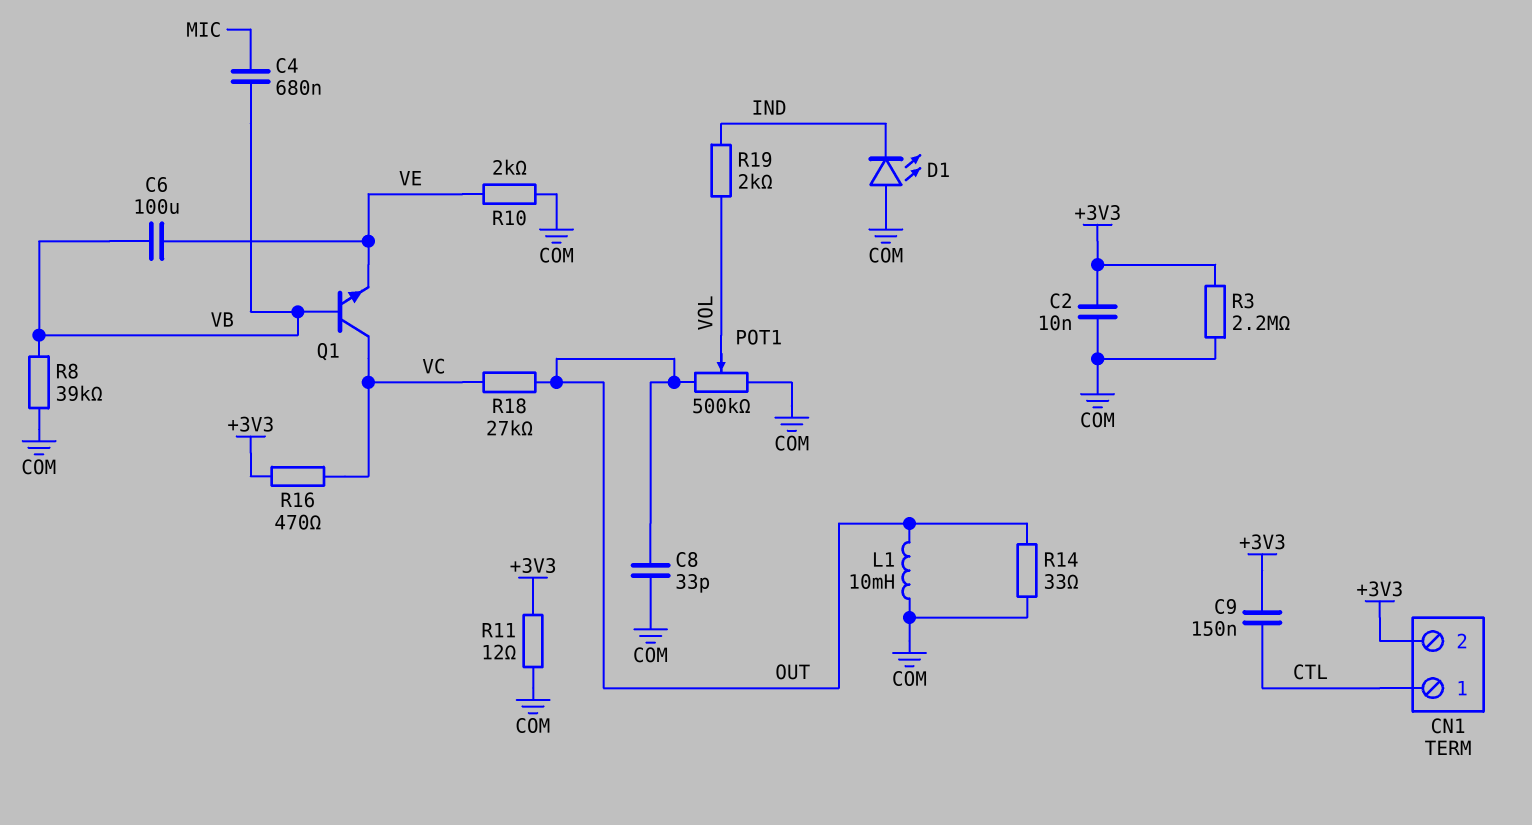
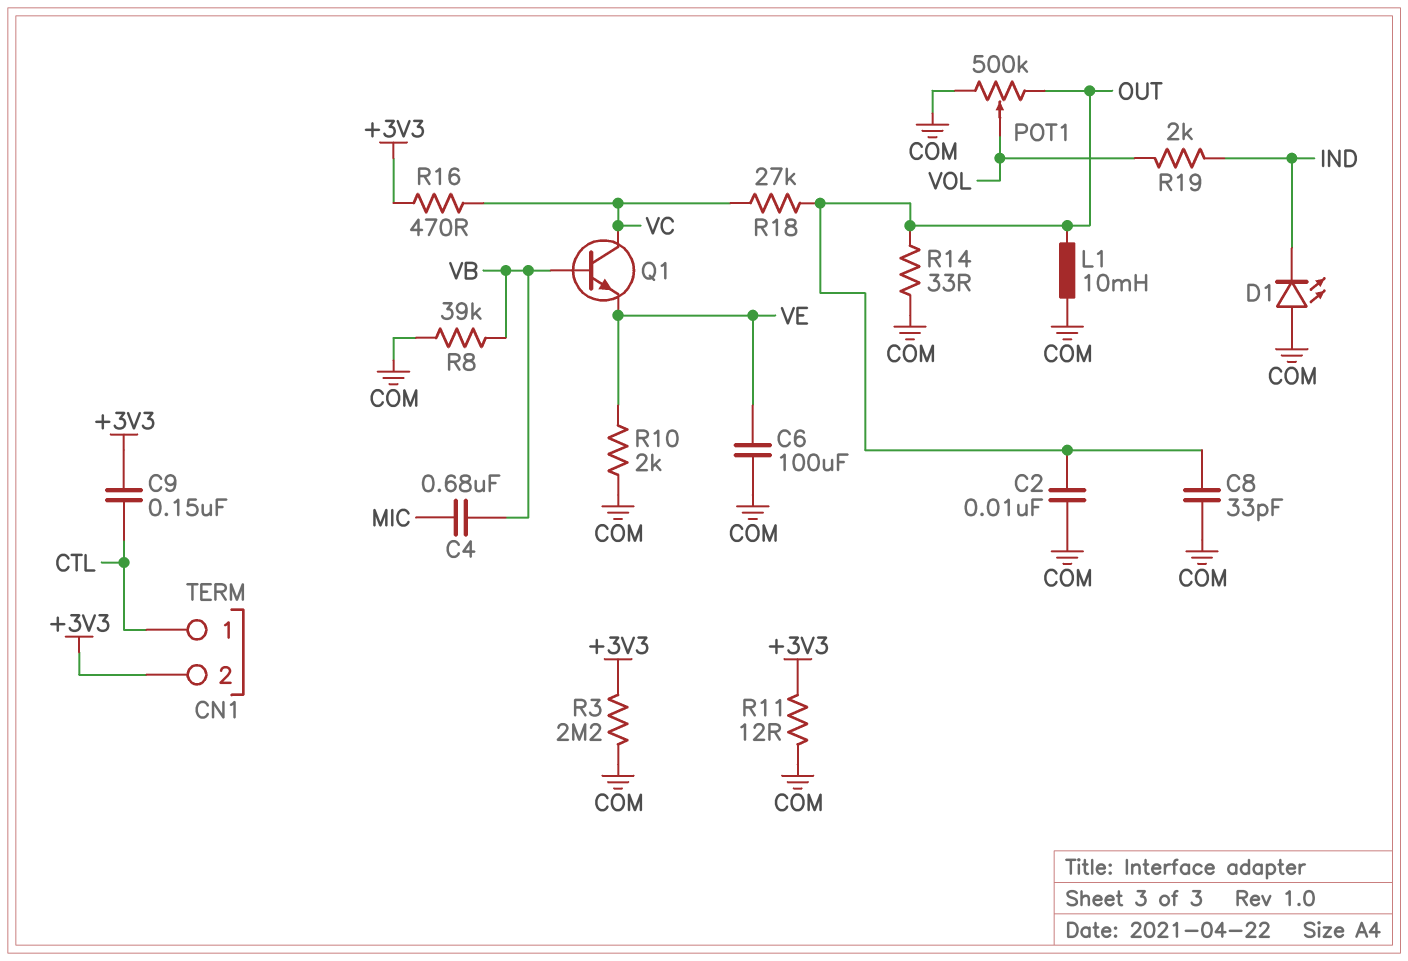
C2: 10nF (+3V3, COM) -> 10nF (COM, OUT)
C6: 100uF (VB, VE) -> 100uF (COM, VE)

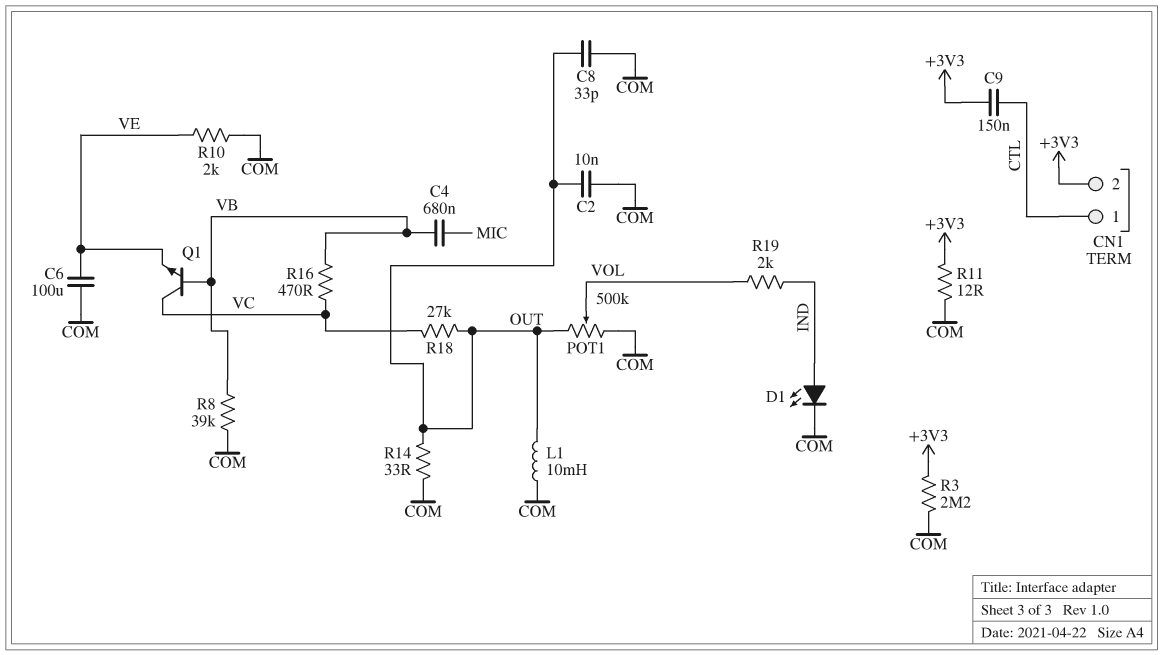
D1: LED (A COM, K IND) -> LED (A IND, K COM)
R16: 470 (+3V3, VC) -> 470 (VB, VC)

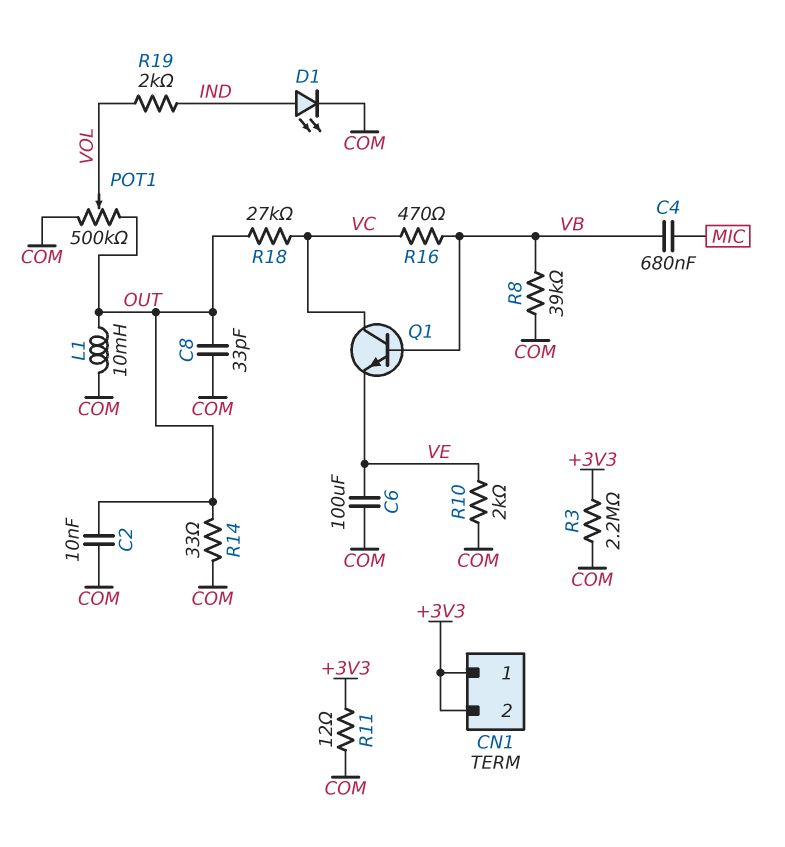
C9: 150nF (+3V3, CTL) -> none
CN1 pin 1: CTL -> +3V3

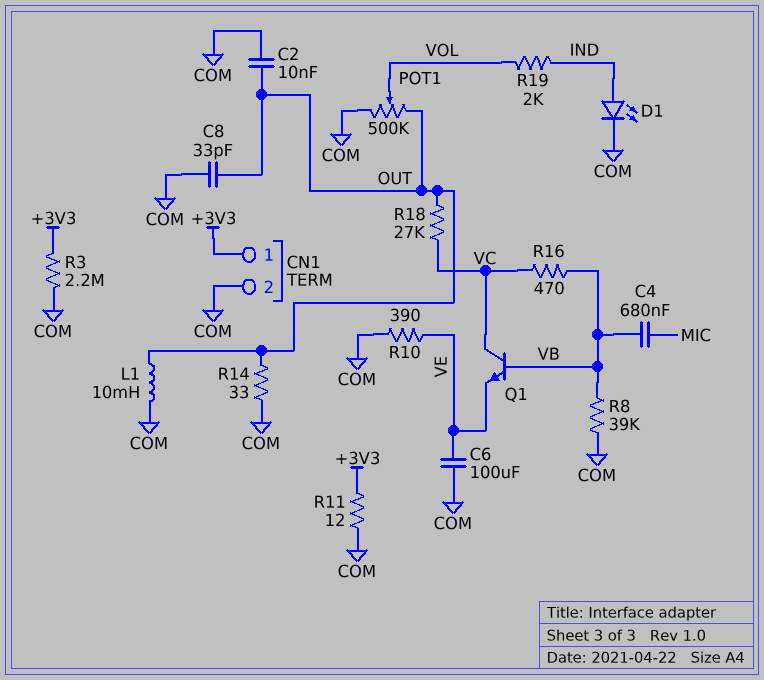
CN1 pin 2: +3V3 -> COM
R10: 2k (COM, VE) -> 390 (COM, VE)

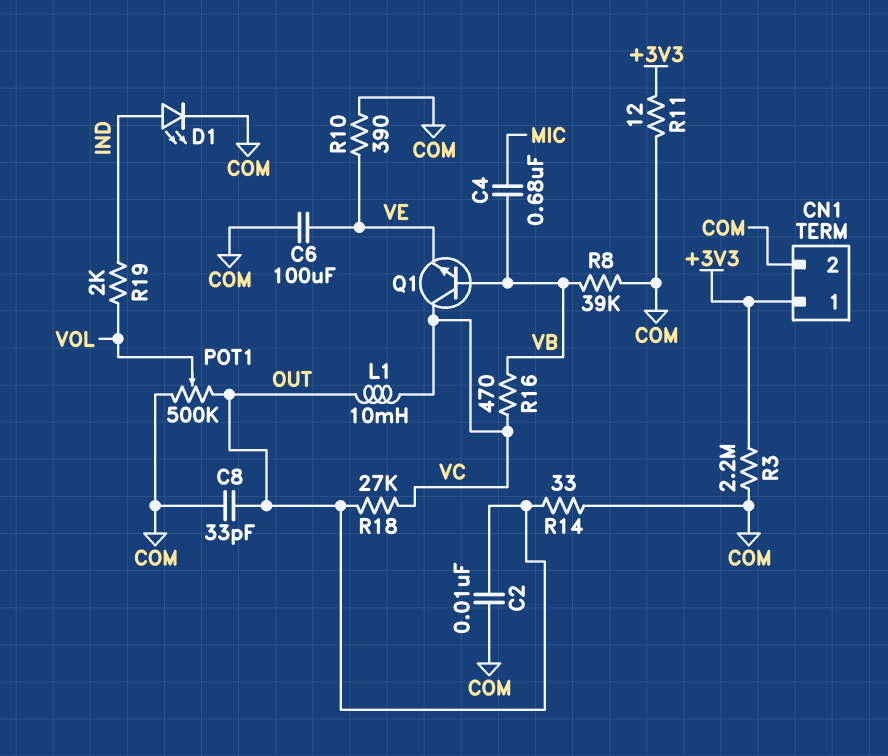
L1: 10mH (COM, OUT) -> 10mH (OUT, VC)

